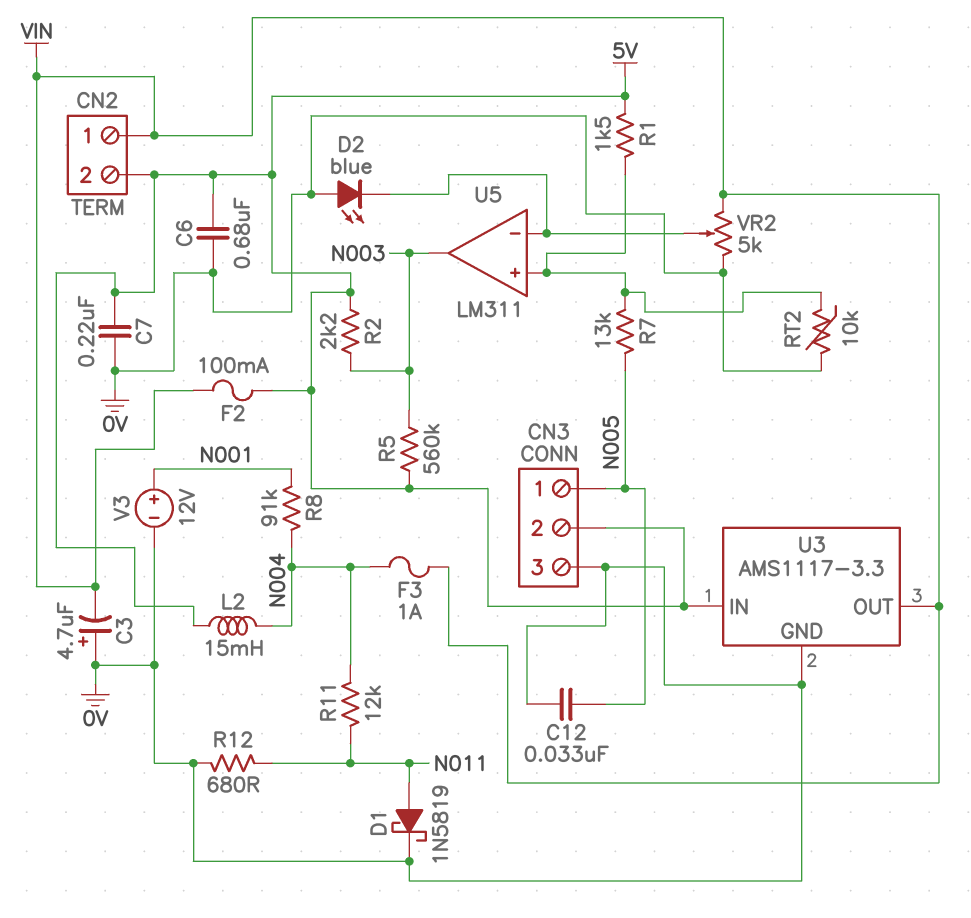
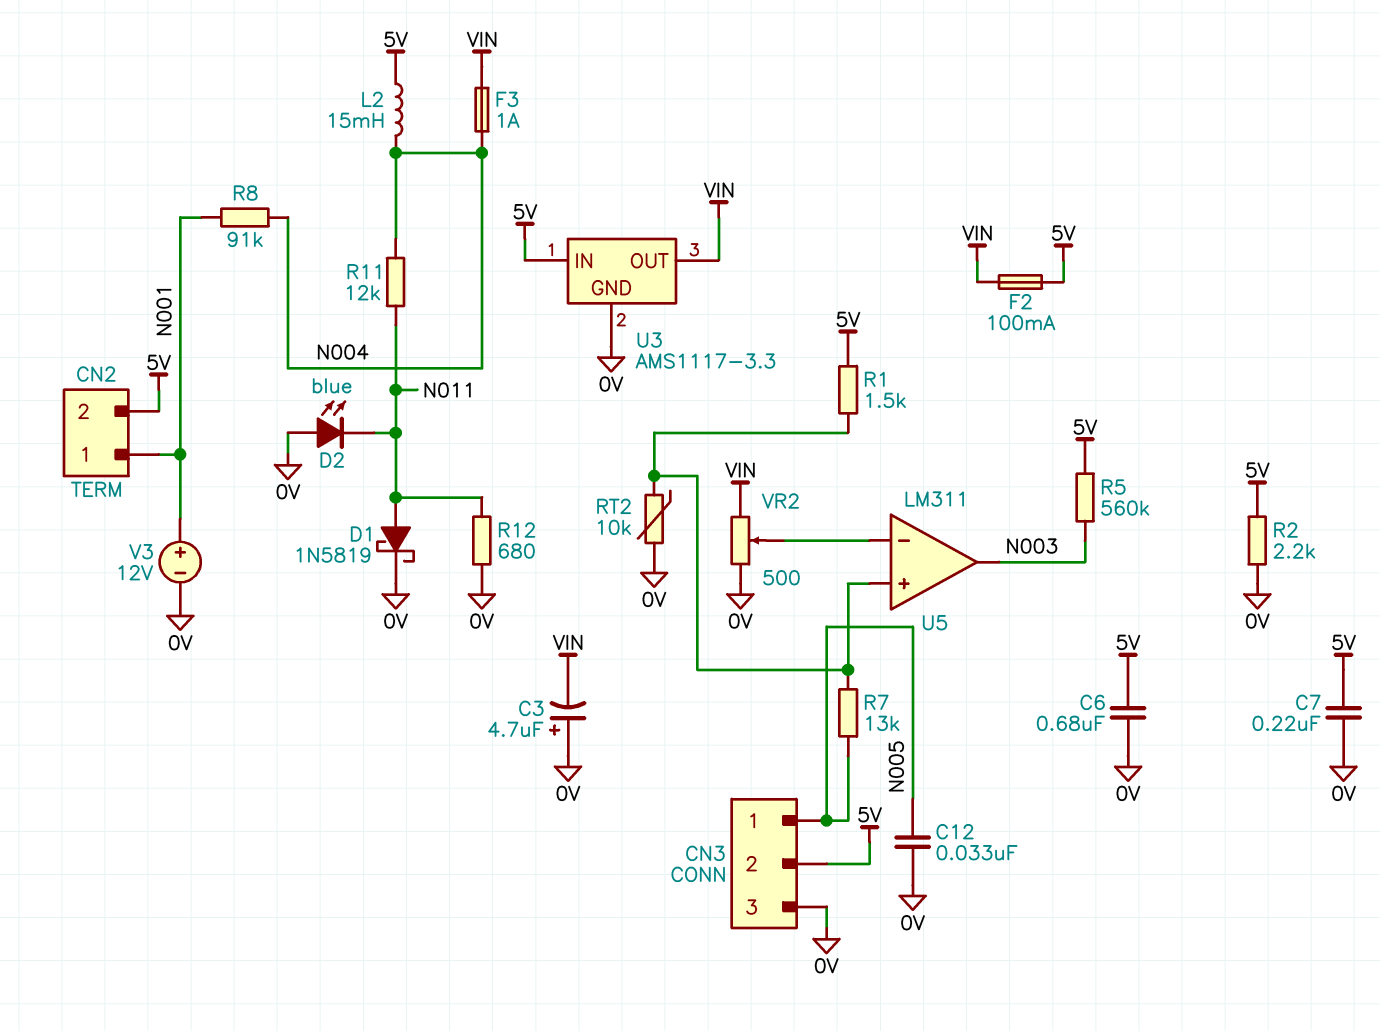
CN2 pin 1: VIN -> N001
D2: LED blue (A 0V, K U5/in-) -> LED blue (A 0V, K N011)
R2: 2.2k (5V, N003) -> 2.2k (0V, 5V)
VR2: 5k (0V, VIN, wiper U5/in-) -> 500 (0V, VIN, wiper U5/in-)

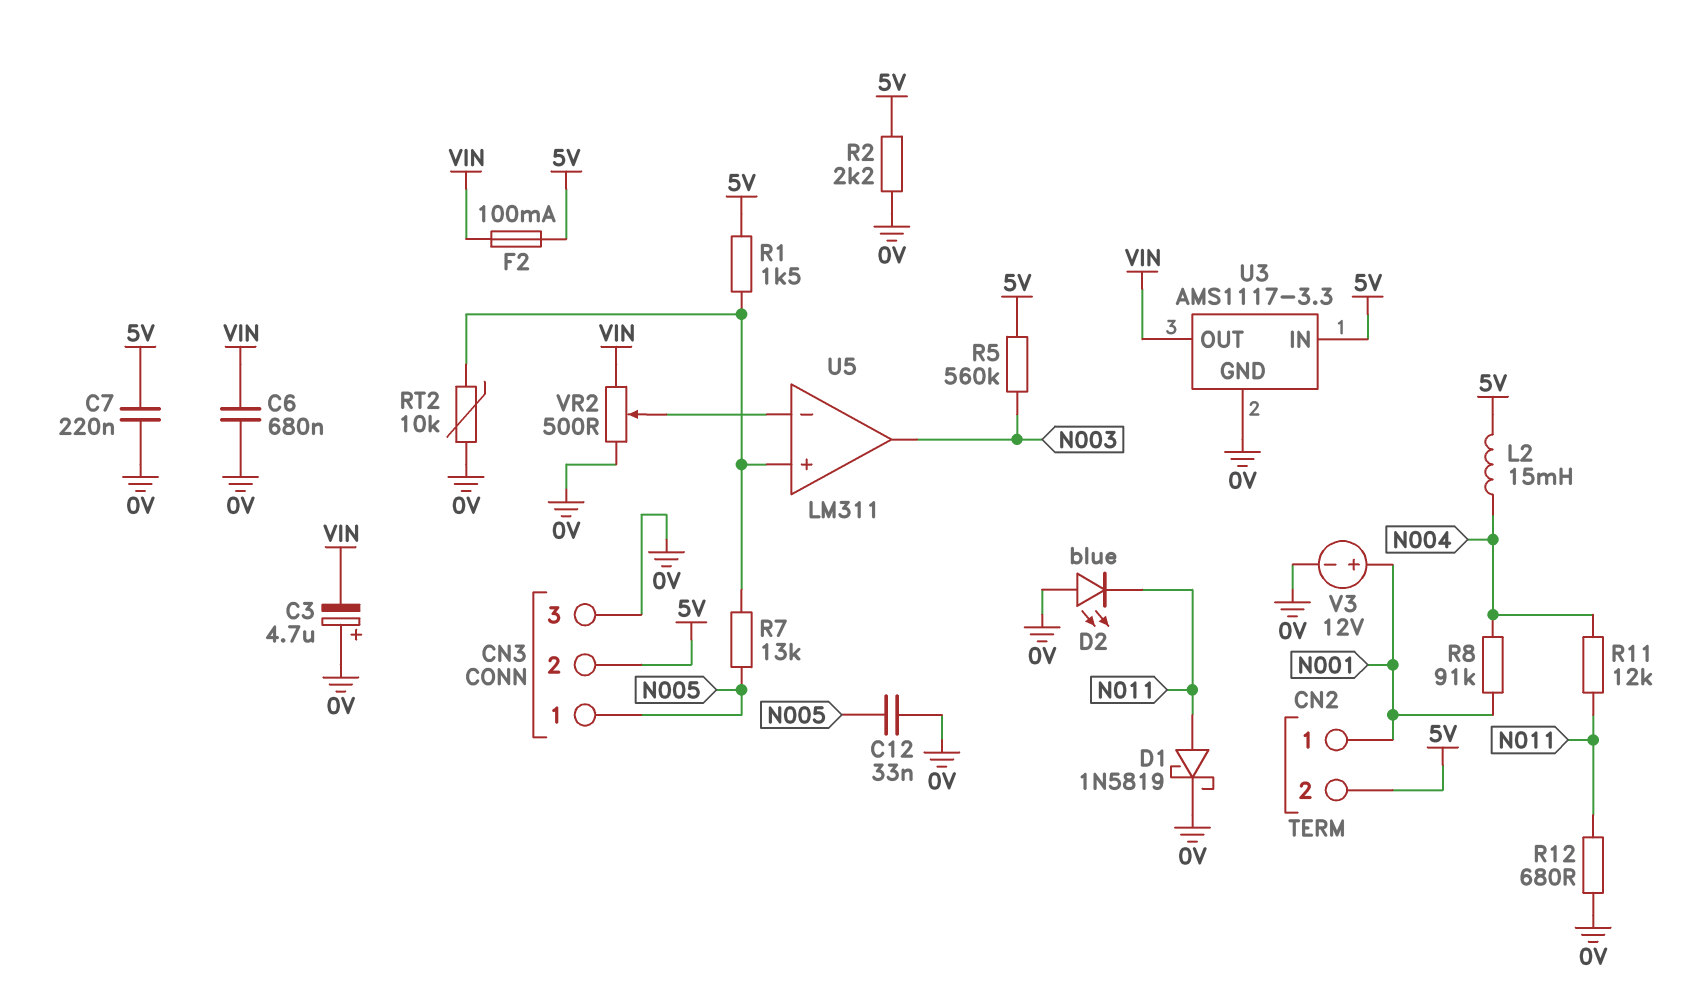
C6: 680nF (0V, 5V) -> 680nF (0V, VIN)
F3: 1A (N004, VIN) -> none

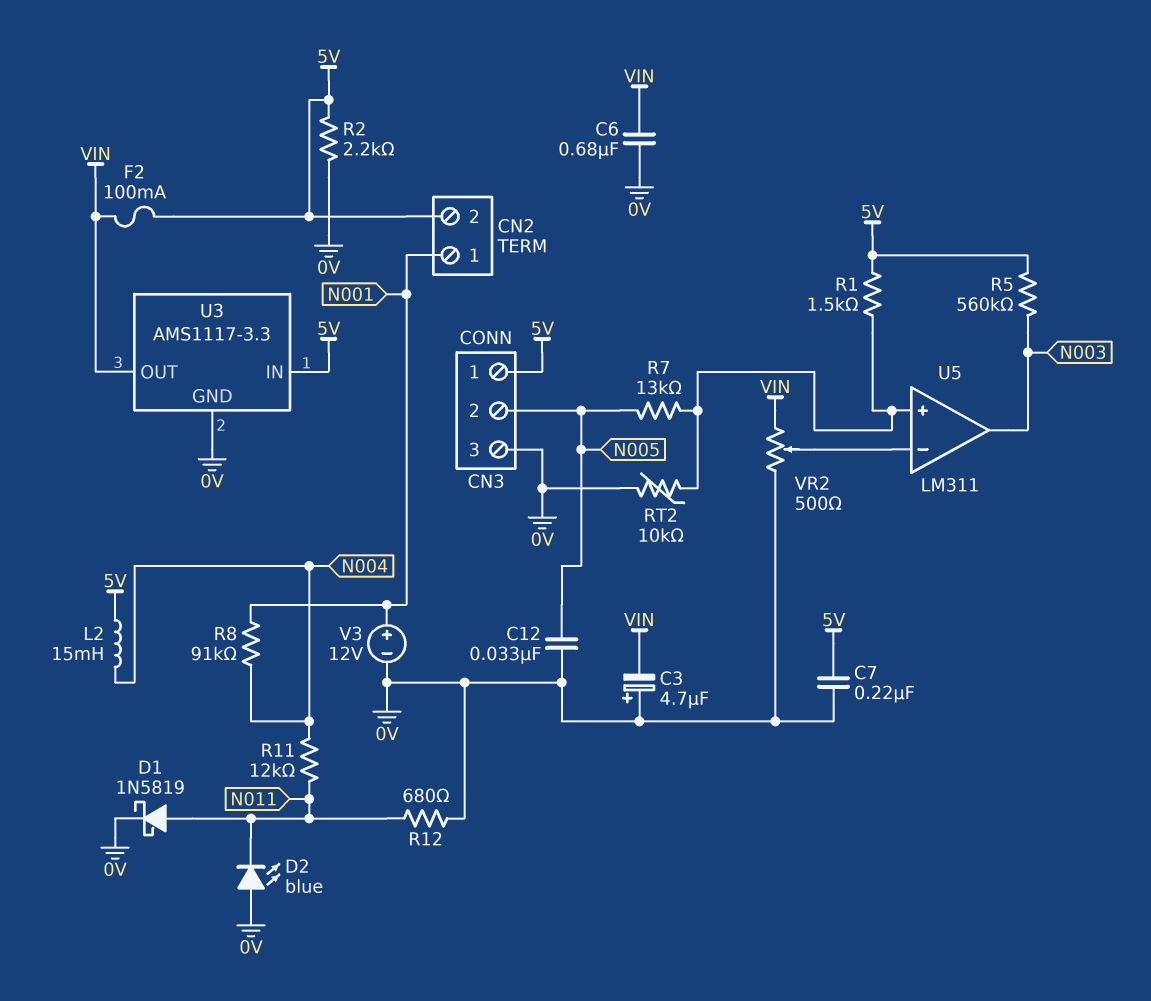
CN3 pin 1: N005 -> 5V
CN3 pin 2: 5V -> N005

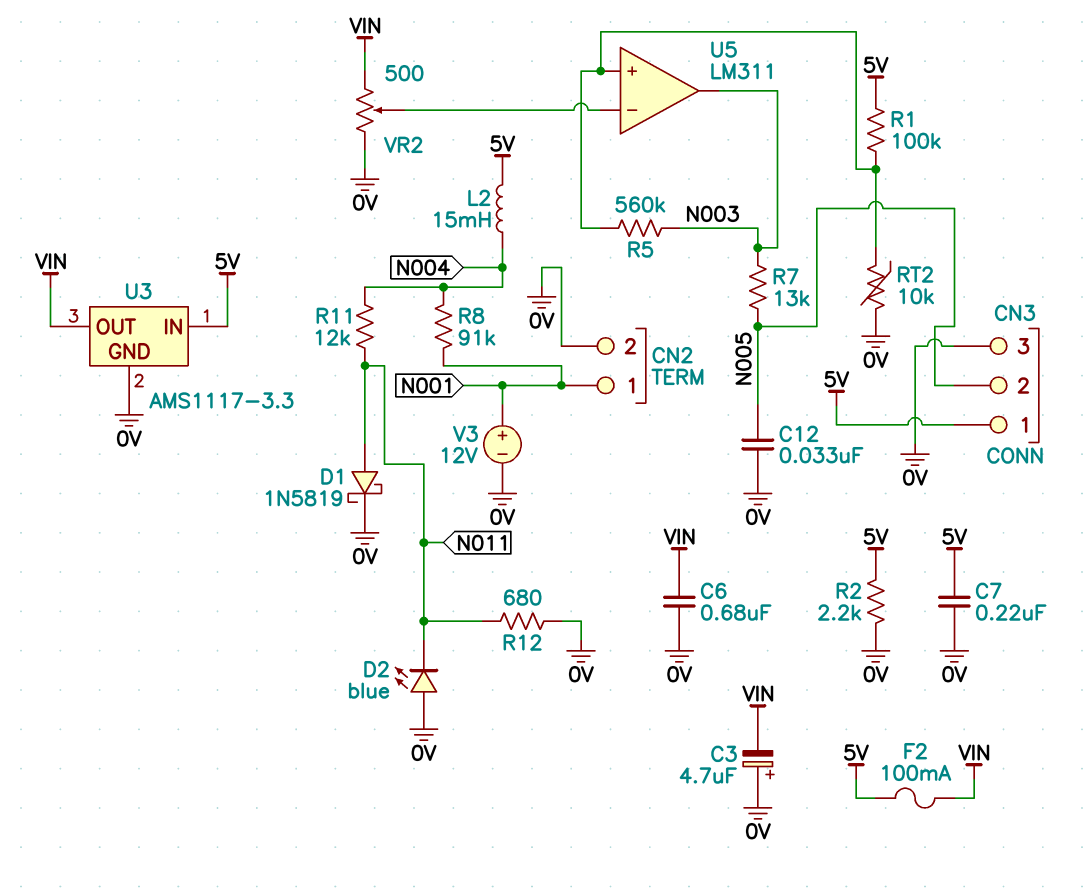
CN2 pin 2: 5V -> 0V
R1: 1.5k (5V, U5/in+) -> 100k (5V, U5/in+)
R5: 560k (5V, N003) -> 560k (N003, U5/in+)
R7: 13k (N005, U5/in+) -> 13k (N003, N005)

